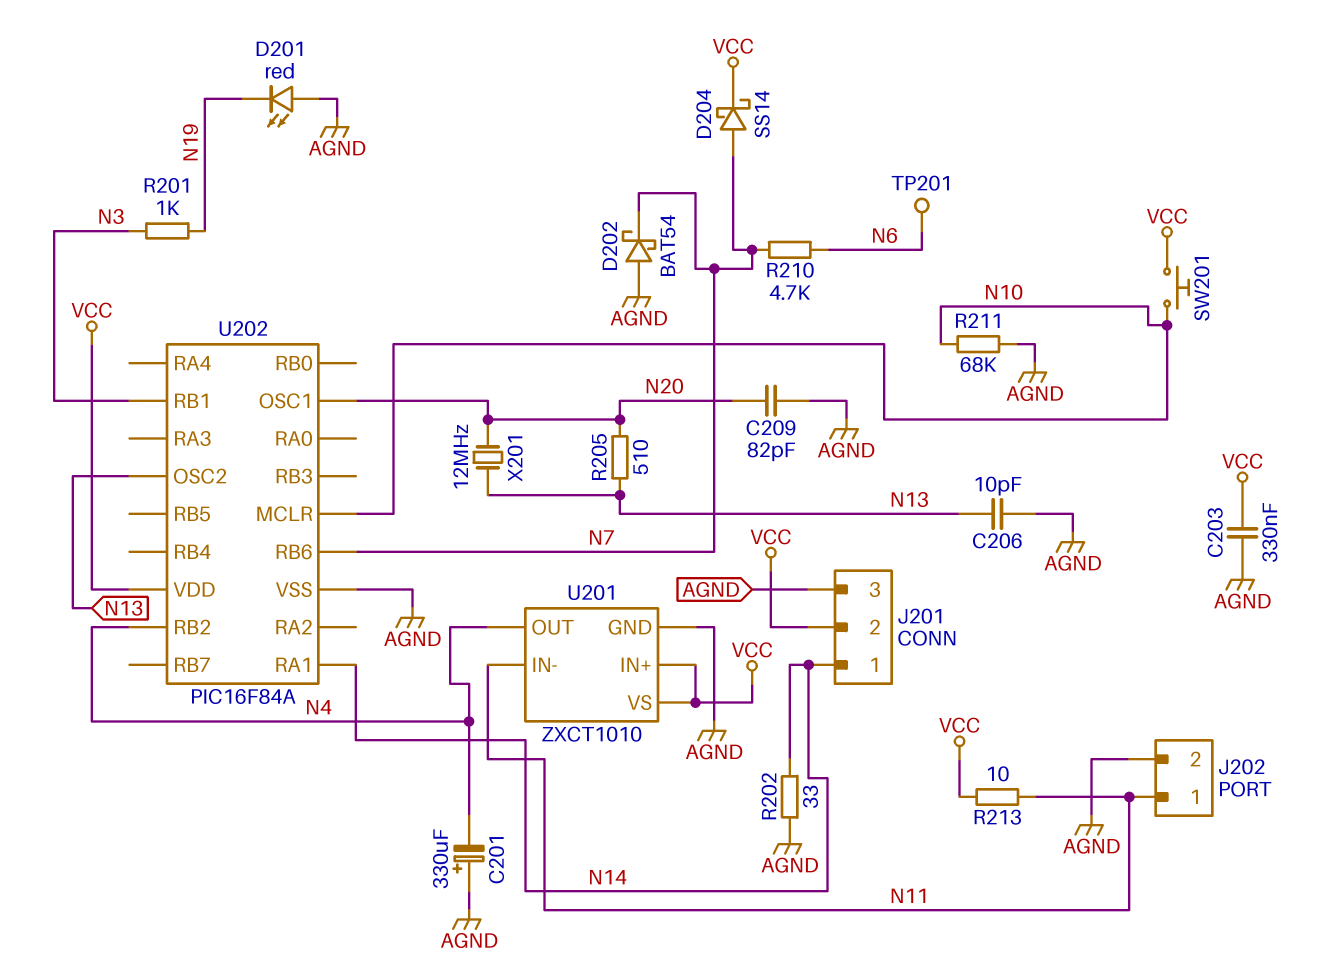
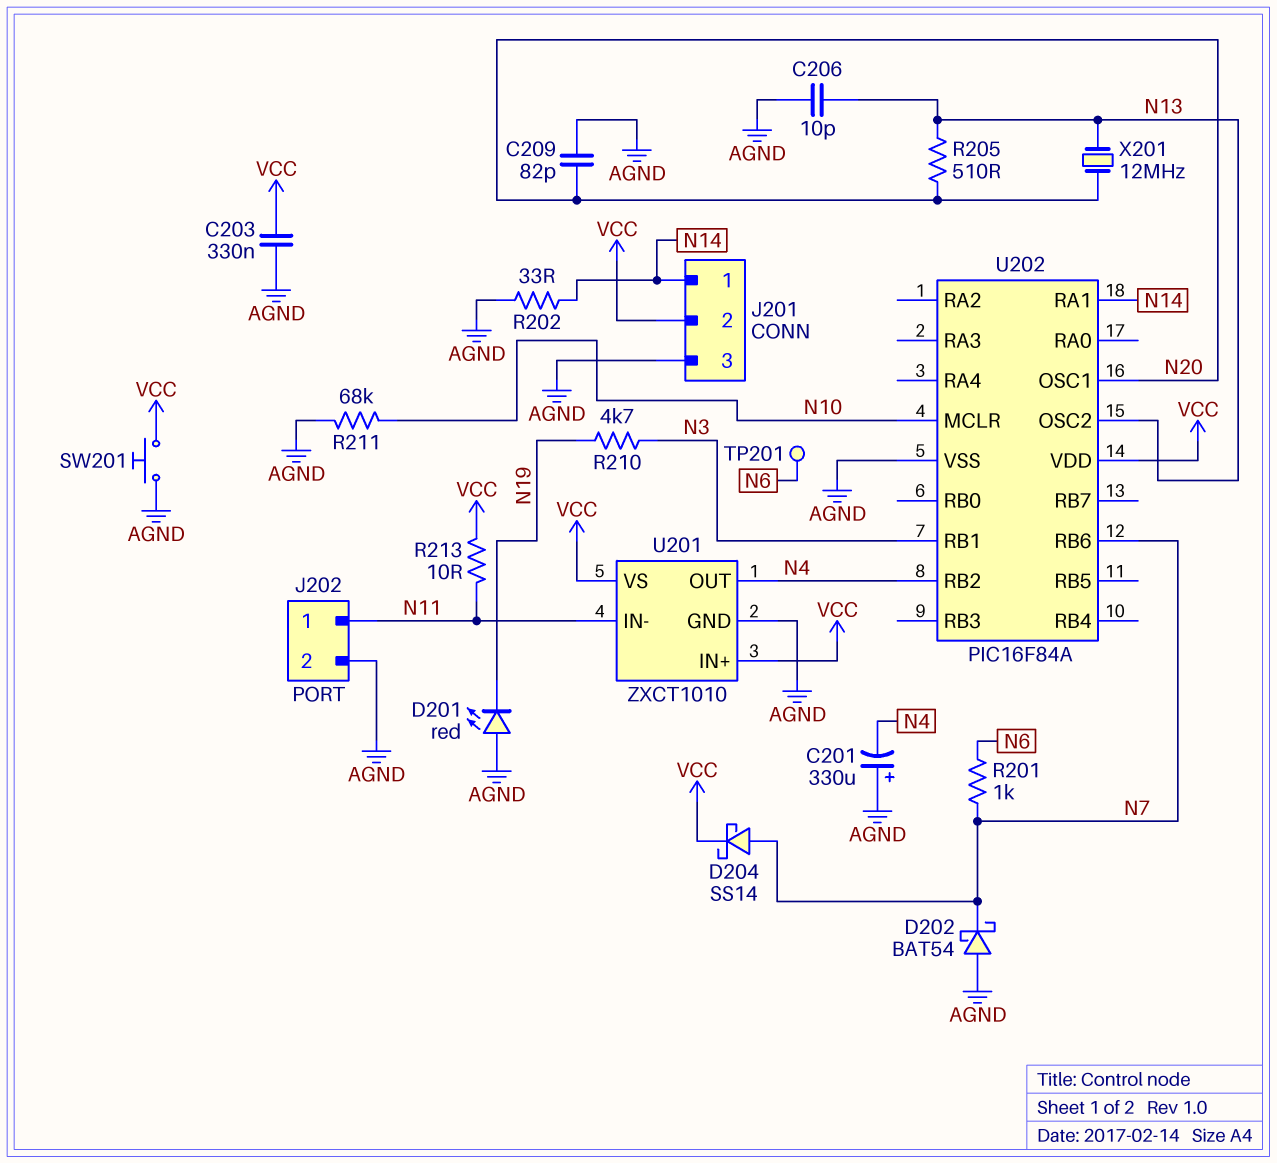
R201: 1k (N3, N19) -> 1k (N6, N7)
R210: 4.7k (N6, N7) -> 4.7k (N3, N19)
SW201: button (N10, VCC) -> button (AGND, VCC)

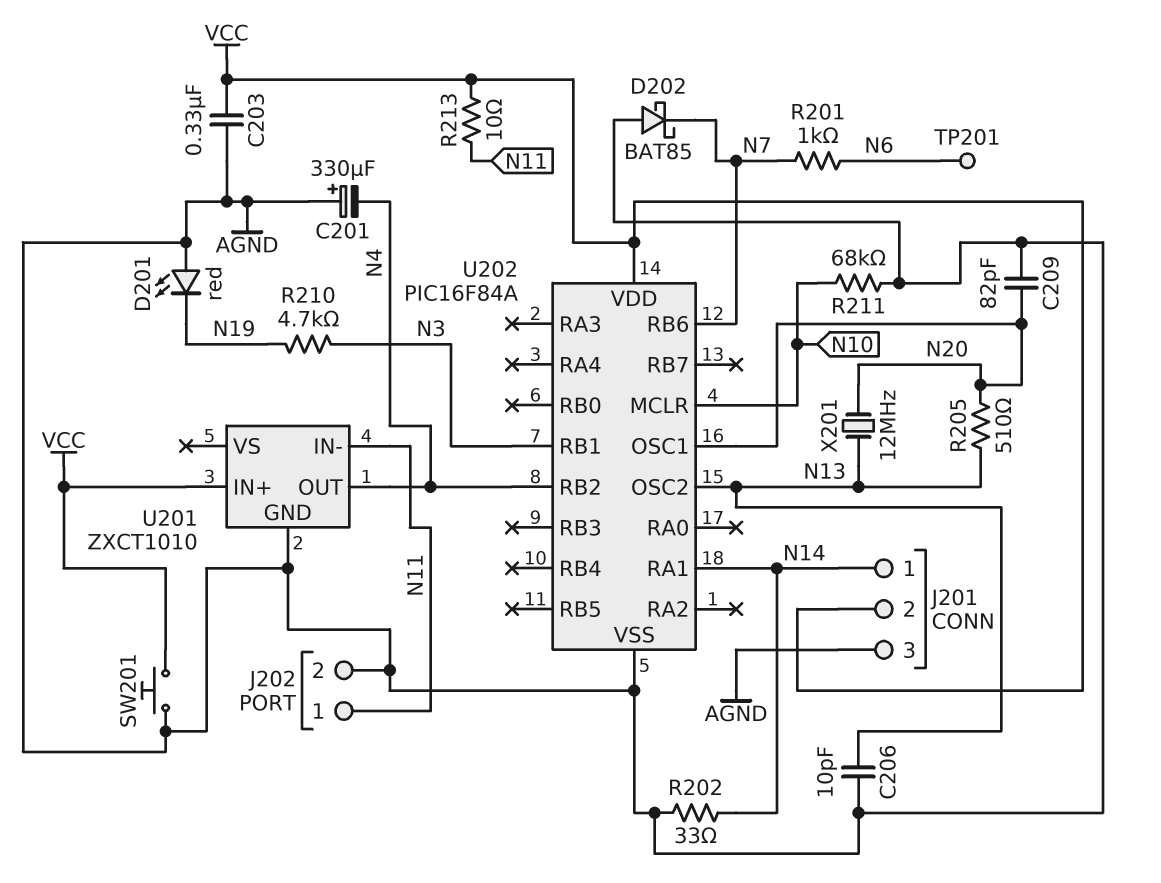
D202: schottky BAT54 (A AGND, K N7) -> schottky BAT85 (A AGND, K N7)
D204: schottky SS14 (A N7, K VCC) -> none
U201 pin VS: VCC -> none

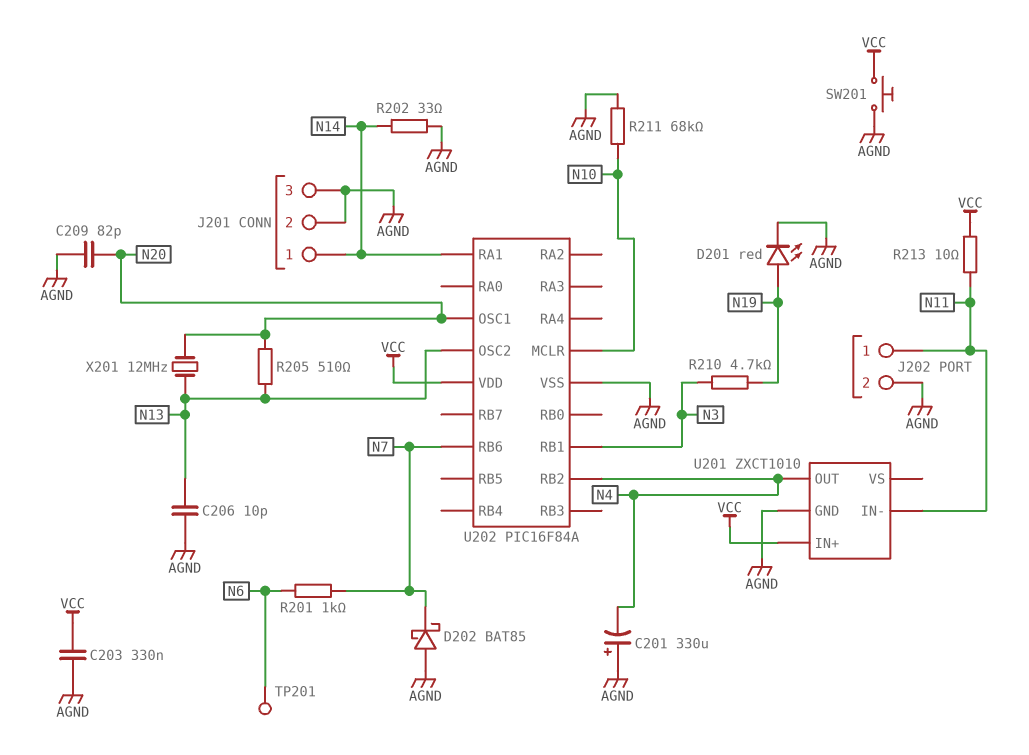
D201: LED red (A AGND, K N19) -> LED red (A N19, K AGND)
J201 pin 2: VCC -> AGND

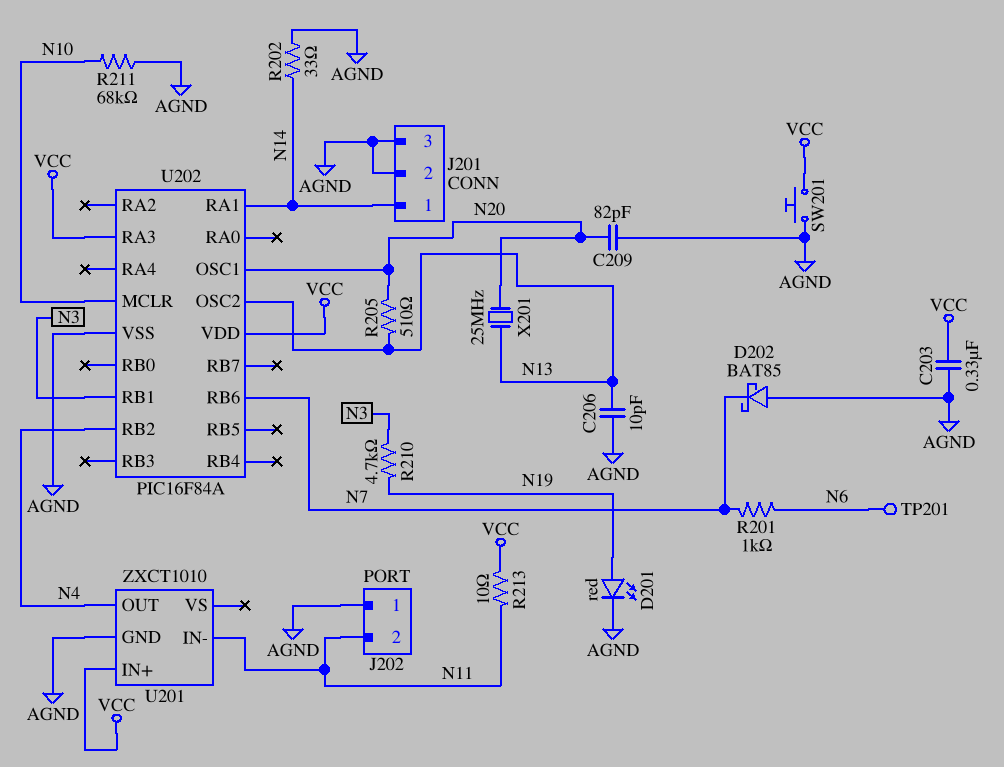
C201: 330uF (plus AGND, minus N4) -> none
J202 pin 1: N11 -> AGND
J202 pin 2: AGND -> N11
U202 pin RA3: none -> VCC
X201: 12MHz (N13, N20) -> 25MHz (N13, N20)

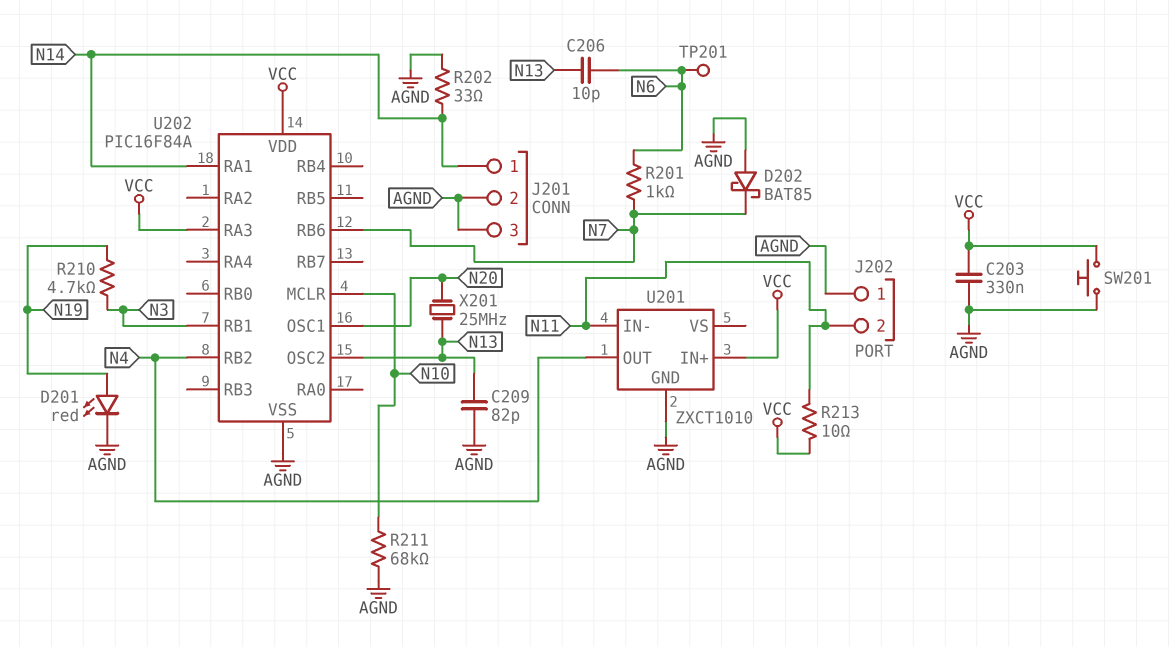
C206: 10pF (AGND, N13) -> 10pF (N6, N13)
C209: 82pF (AGND, N20) -> 82pF (AGND, N13)
R205: 510 (N13, N20) -> none

